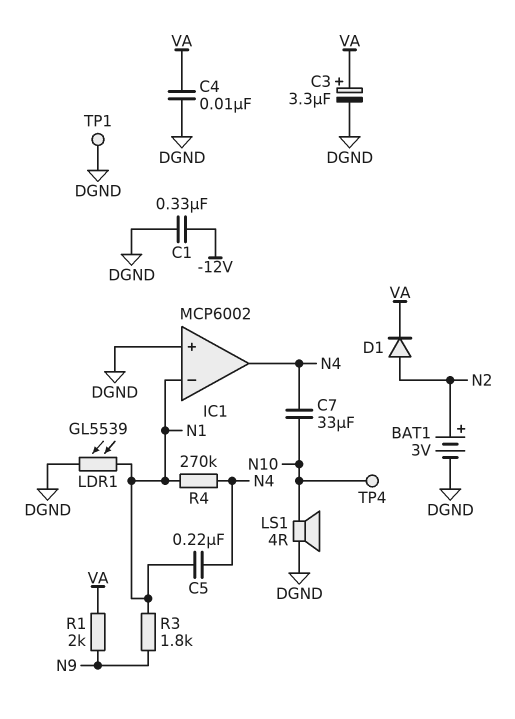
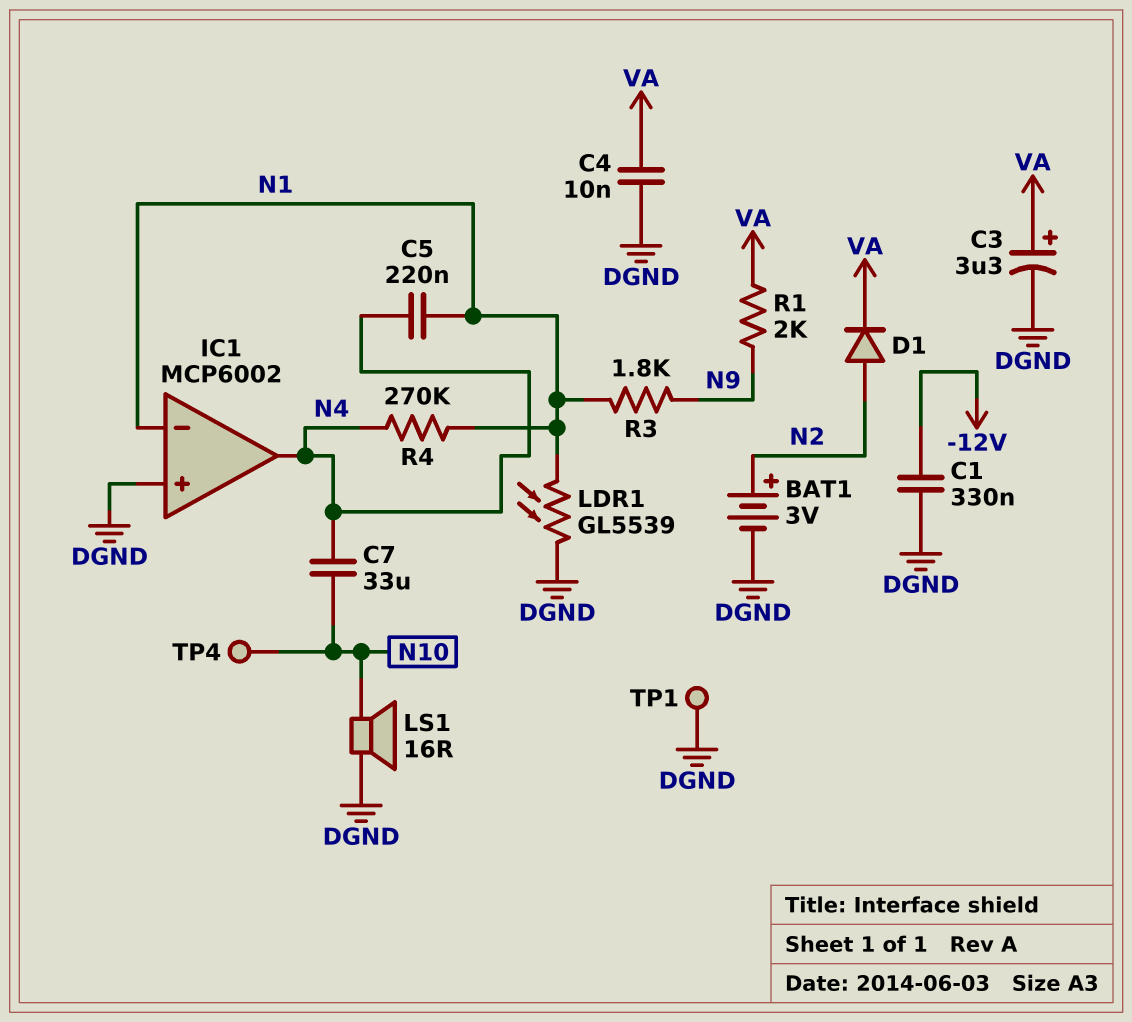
LS1: speaker 4R (DGND, N10) -> speaker 16R (DGND, N10)

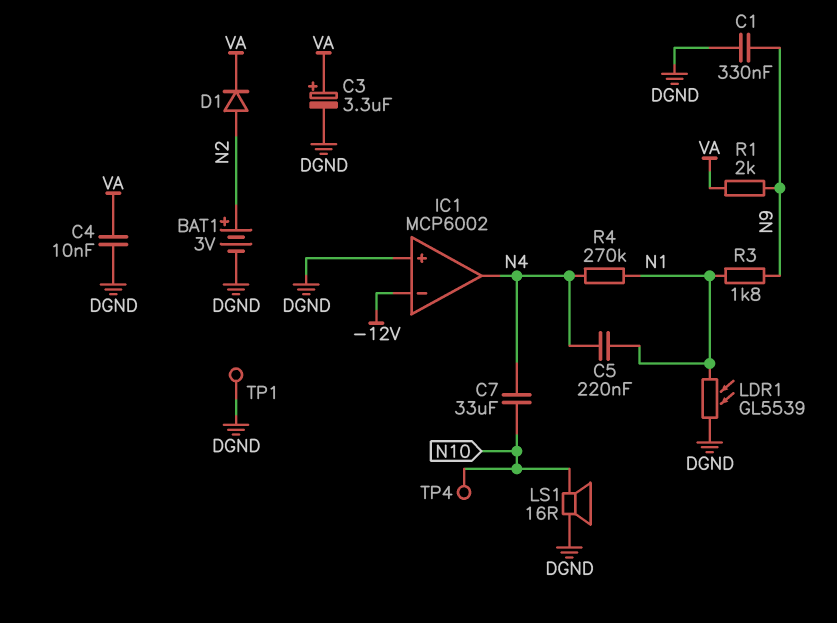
C1: 330nF (-12V, DGND) -> 330nF (DGND, N9)
IC1 pin in-: N1 -> -12V

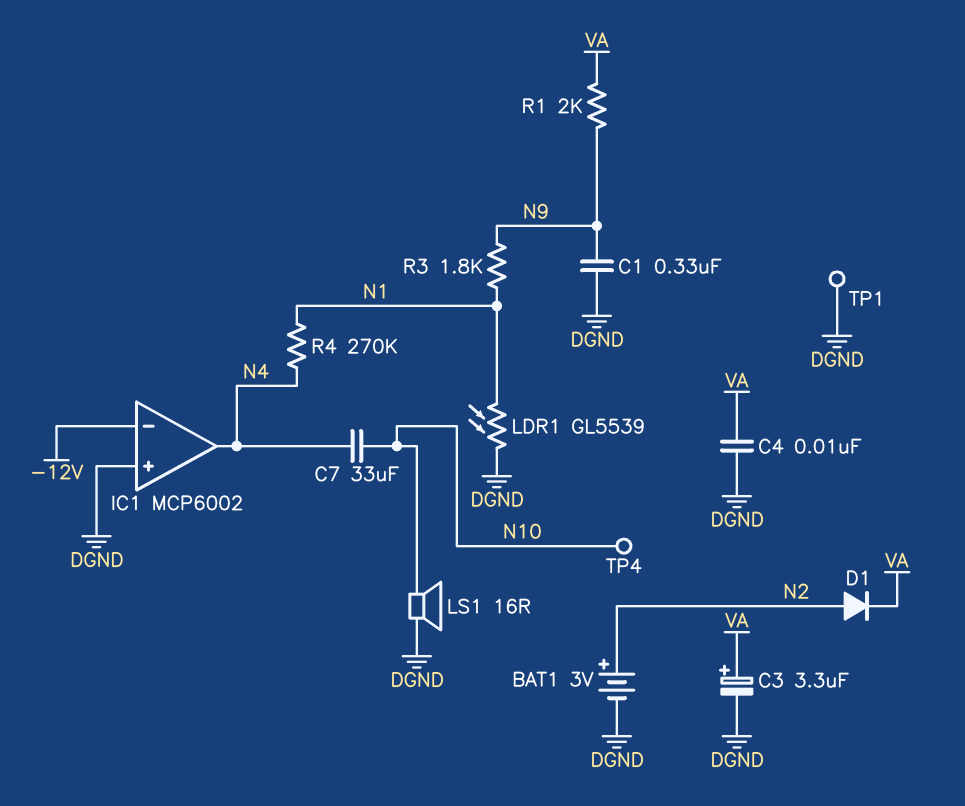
C5: 220nF (N1, N4) -> none

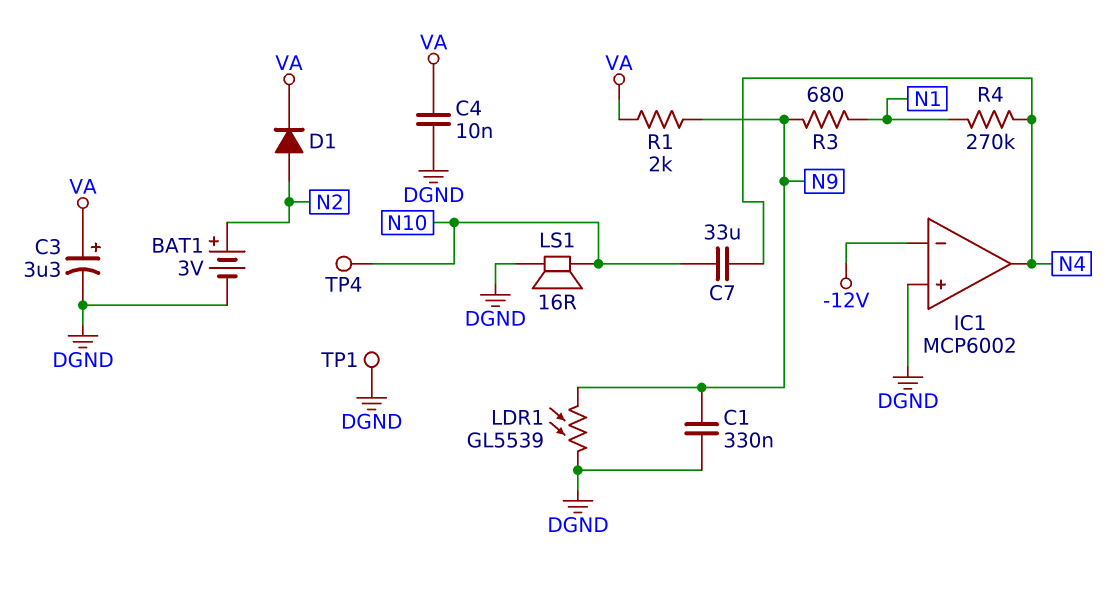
LDR1: GL5539 (DGND, N1) -> GL5539 (DGND, N9)
R3: 1.8k (N1, N9) -> 680 (N1, N9)

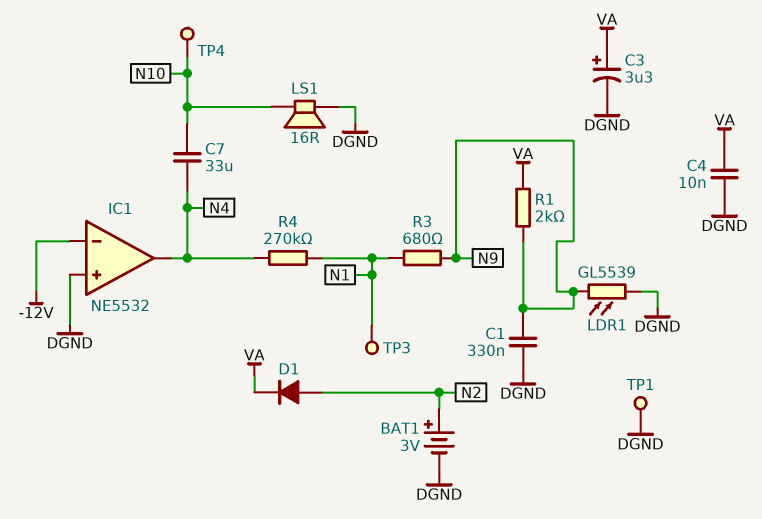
IC1: MCP6002 -> NE5532
TP3: none -> test point (N1)

